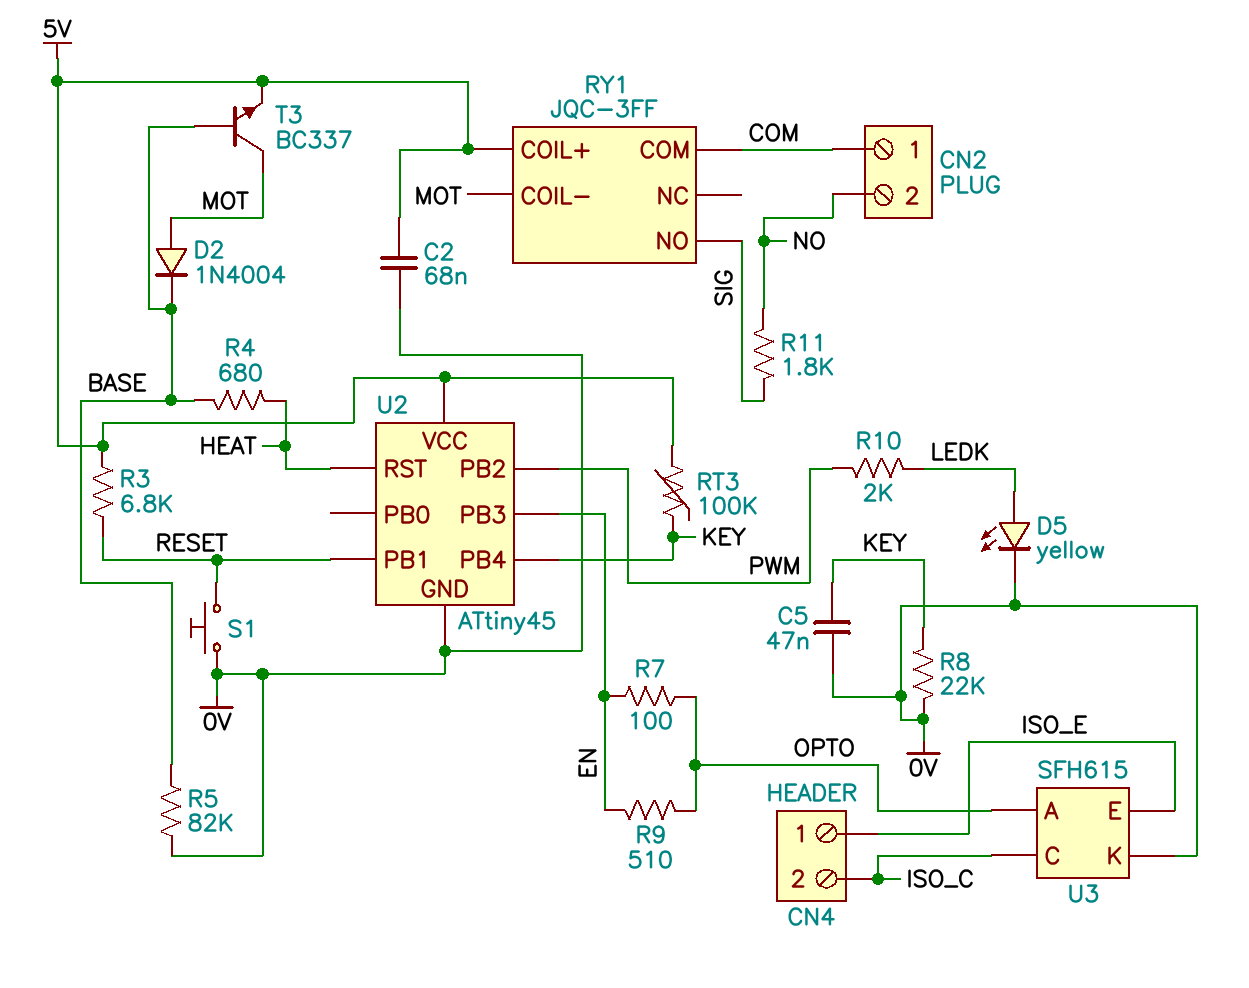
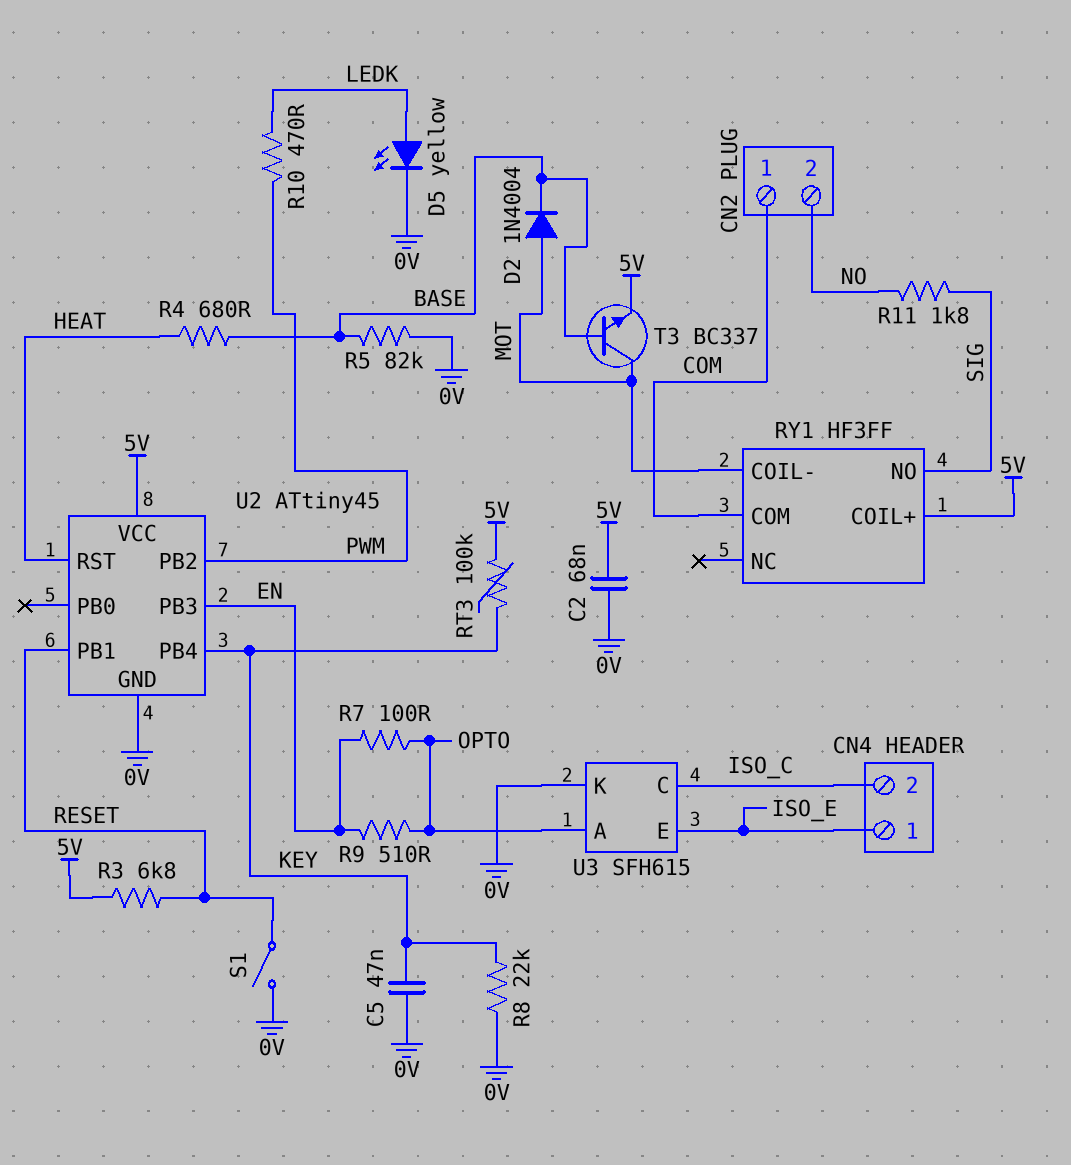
R10: 2k (LEDK, PWM) -> 470 (LEDK, PWM)
RY1: JQC-3FF -> HF3FF
S1: button (0V, RESET) -> switch (0V, RESET)

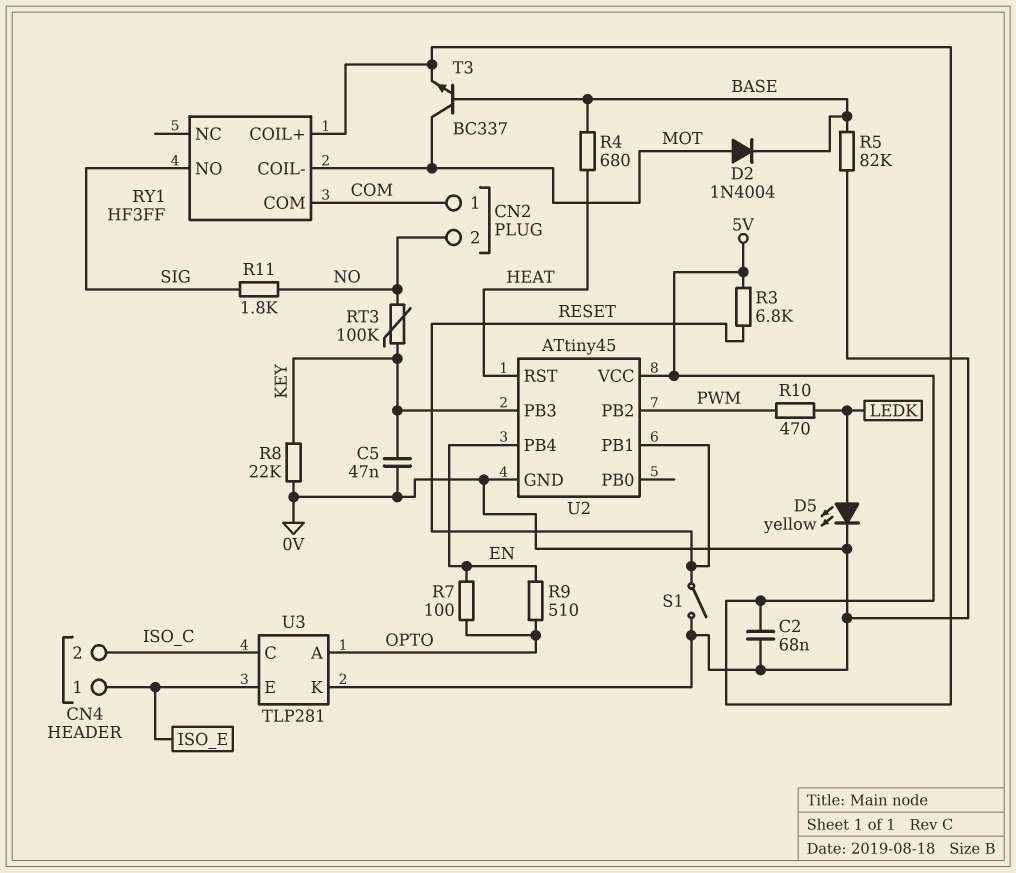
RT3: 100k (5V, KEY) -> 100k (KEY, NO)
U2 pin PB3: EN -> KEY
U2 pin PB4: KEY -> EN
U3: SFH615 -> TLP281

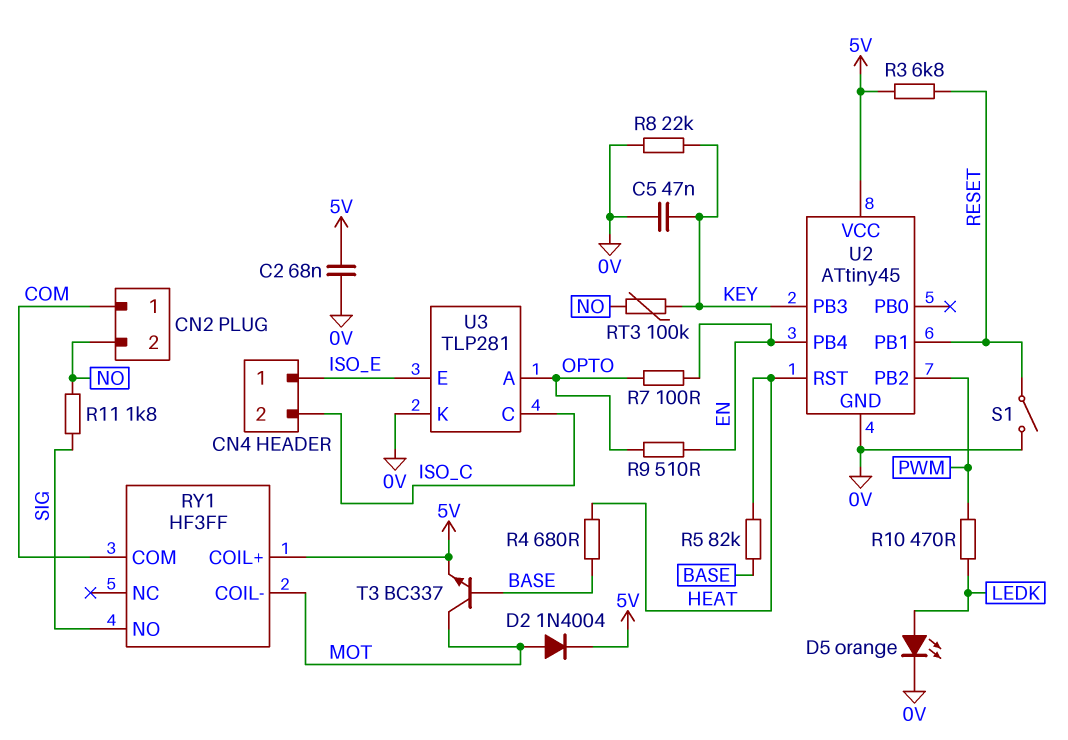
D2: diode 1N4004 (A MOT, K BASE) -> diode 1N4004 (A MOT, K 5V)
D5: LED yellow (A LEDK, K 0V) -> LED orange (A LEDK, K 0V)
R5: 82k (0V, BASE) -> 82k (BASE, HEAT)

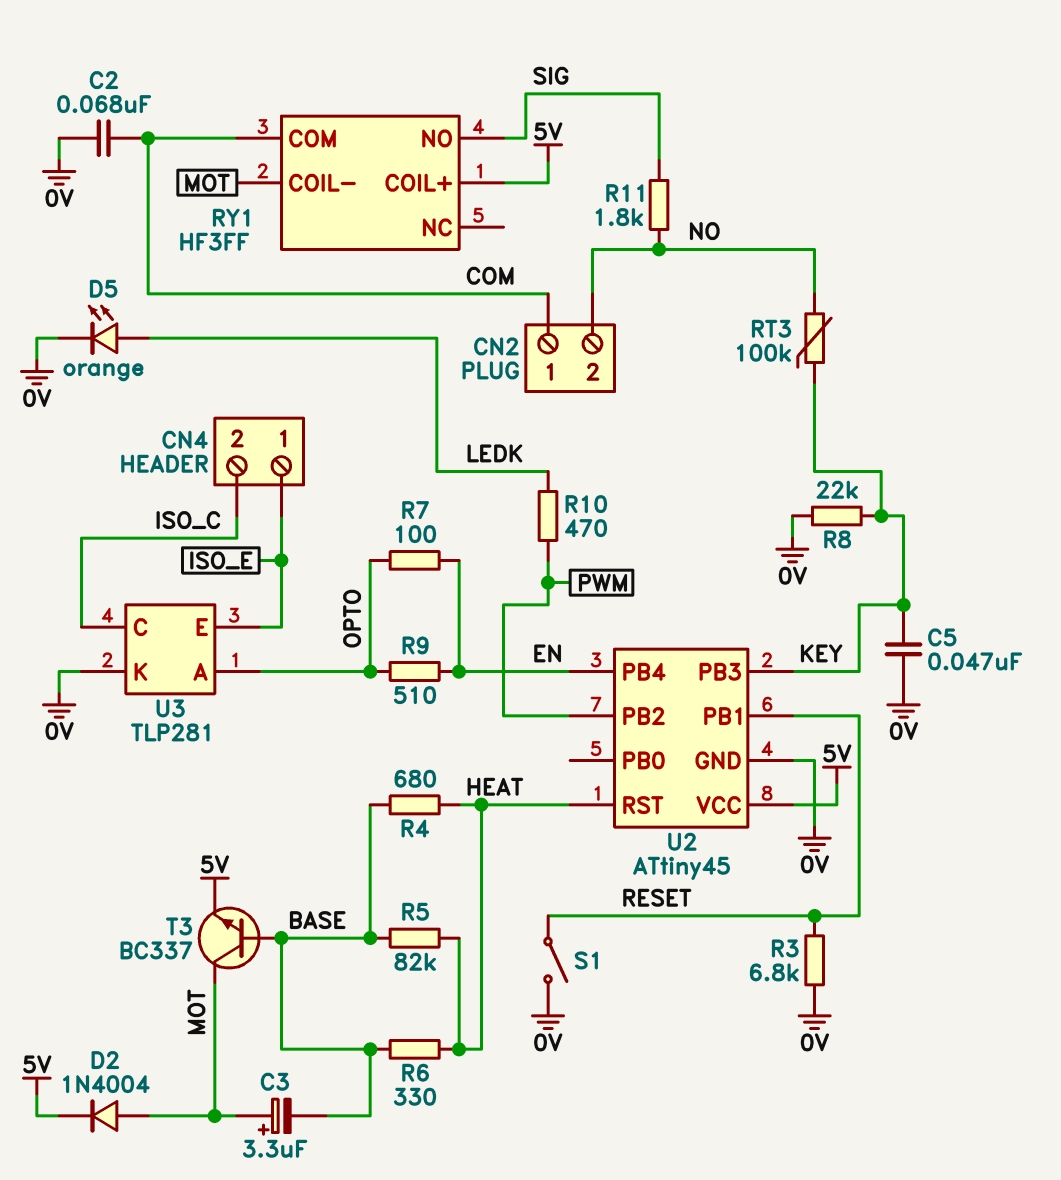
C2: 68nF (0V, 5V) -> 68nF (0V, COM)
C3: none -> 3.3uF (plus MOT, minus BASE)
R3: 6.8k (5V, RESET) -> 6.8k (0V, RESET)
R6: none -> 330 (BASE, HEAT)

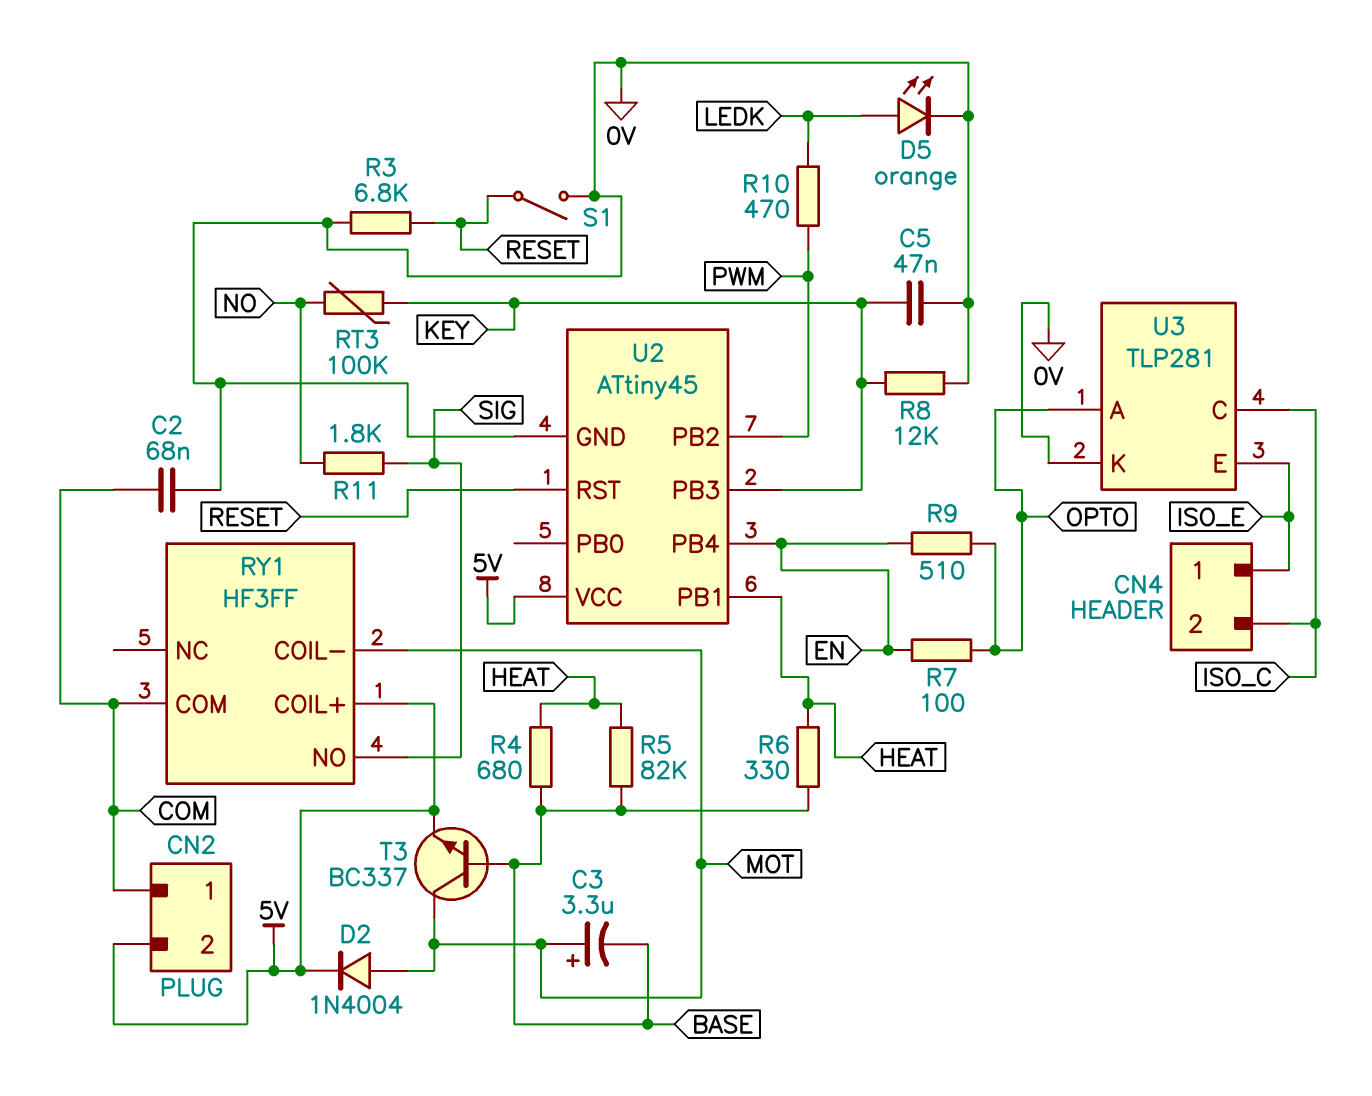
CN2 pin 2: NO -> 5V
R8: 22k (0V, KEY) -> 12k (0V, KEY)
U2 pin PB1: RESET -> HEAT
U2 pin RST: HEAT -> RESET

